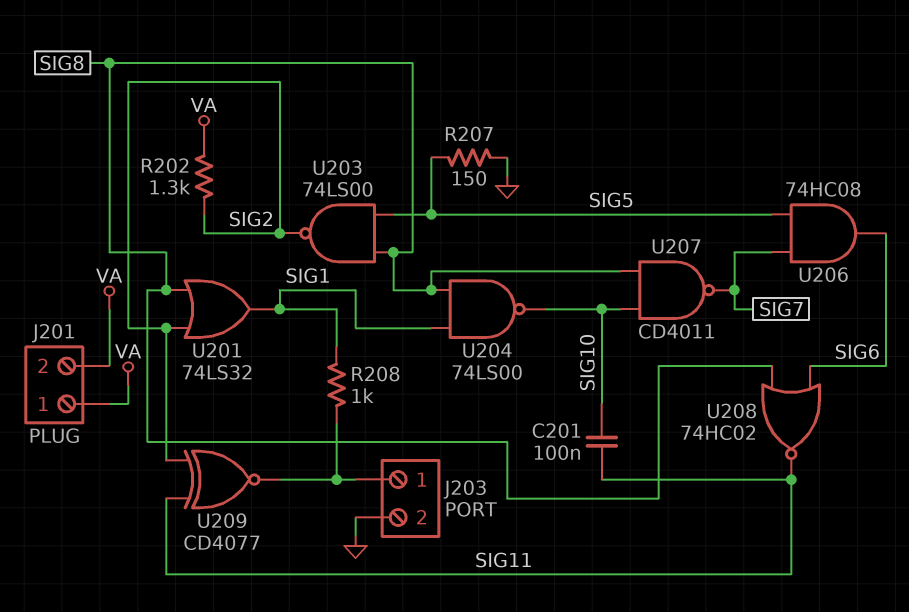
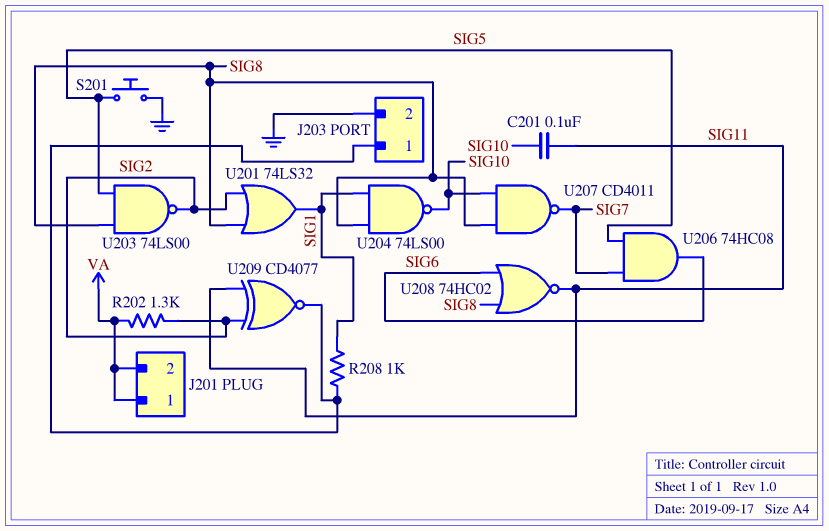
R207: 150 (GND, SIG5) -> none
S201: none -> button (GND, SIG5)

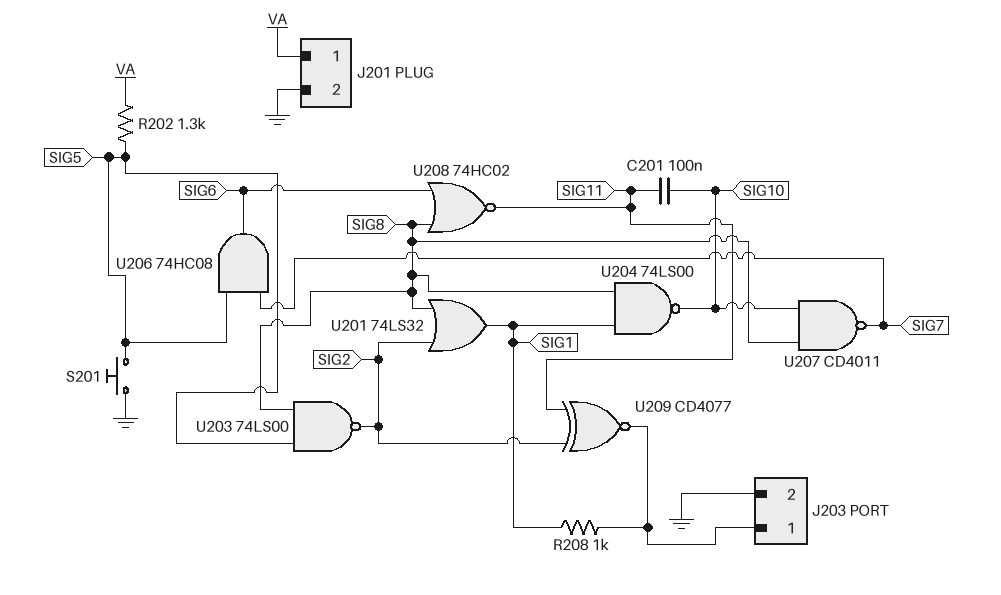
J201 pin 2: VA -> GND
R202: 1.3k (SIG2, VA) -> 1.3k (SIG5, VA)

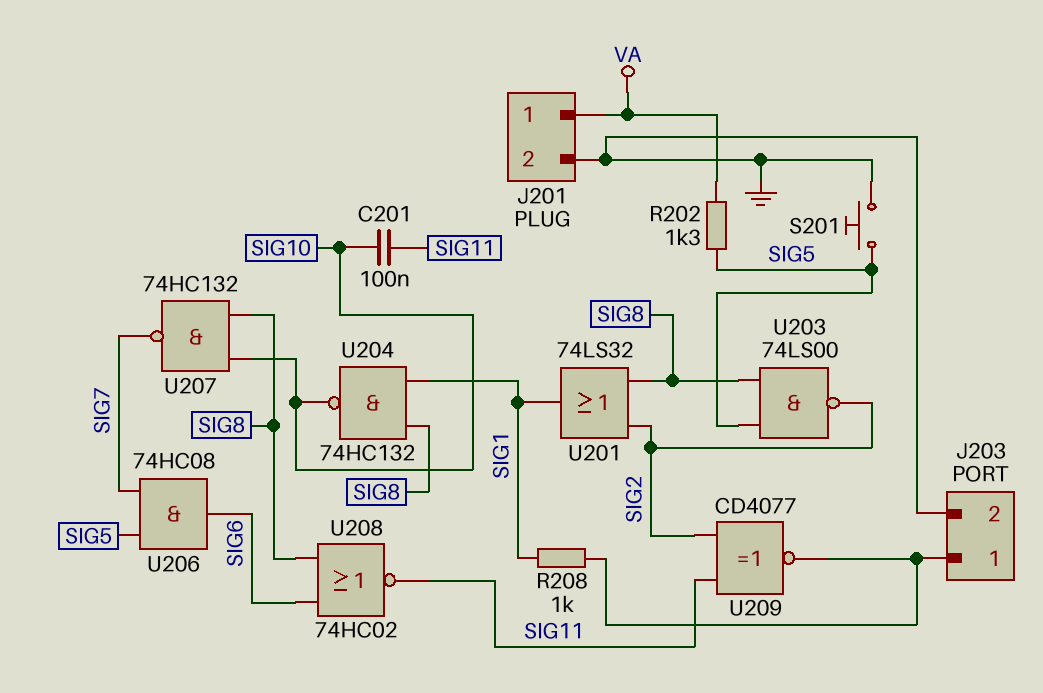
U204: NAND 74LS00 (in SIG1, in SIG8, out SIG10) -> NAND 74HC132 (in SIG1, in SIG8, out SIG10)
U207: NAND CD4011 (in SIG8, in SIG10, out SIG7) -> NAND 74HC132 (in SIG8, in SIG10, out SIG7)

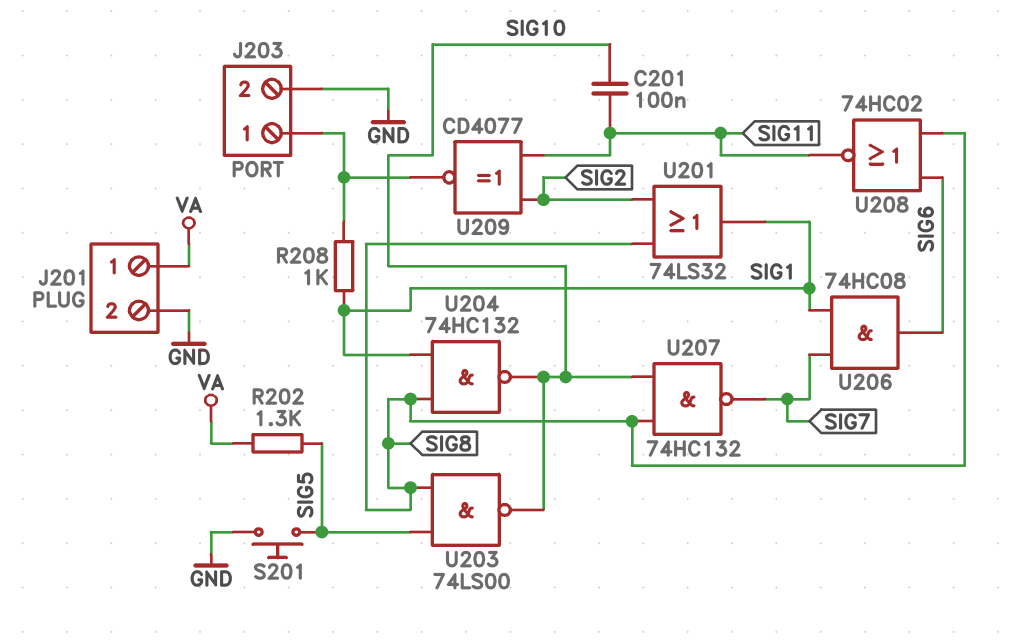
U203: NAND 74LS00 (in SIG5, in SIG8, out SIG2) -> NAND 74LS00 (in SIG5, in SIG8, out SIG10)
U206: AND 74HC08 (in SIG5, in SIG7, out SIG6) -> AND 74HC08 (in SIG1, in SIG7, out SIG6)

